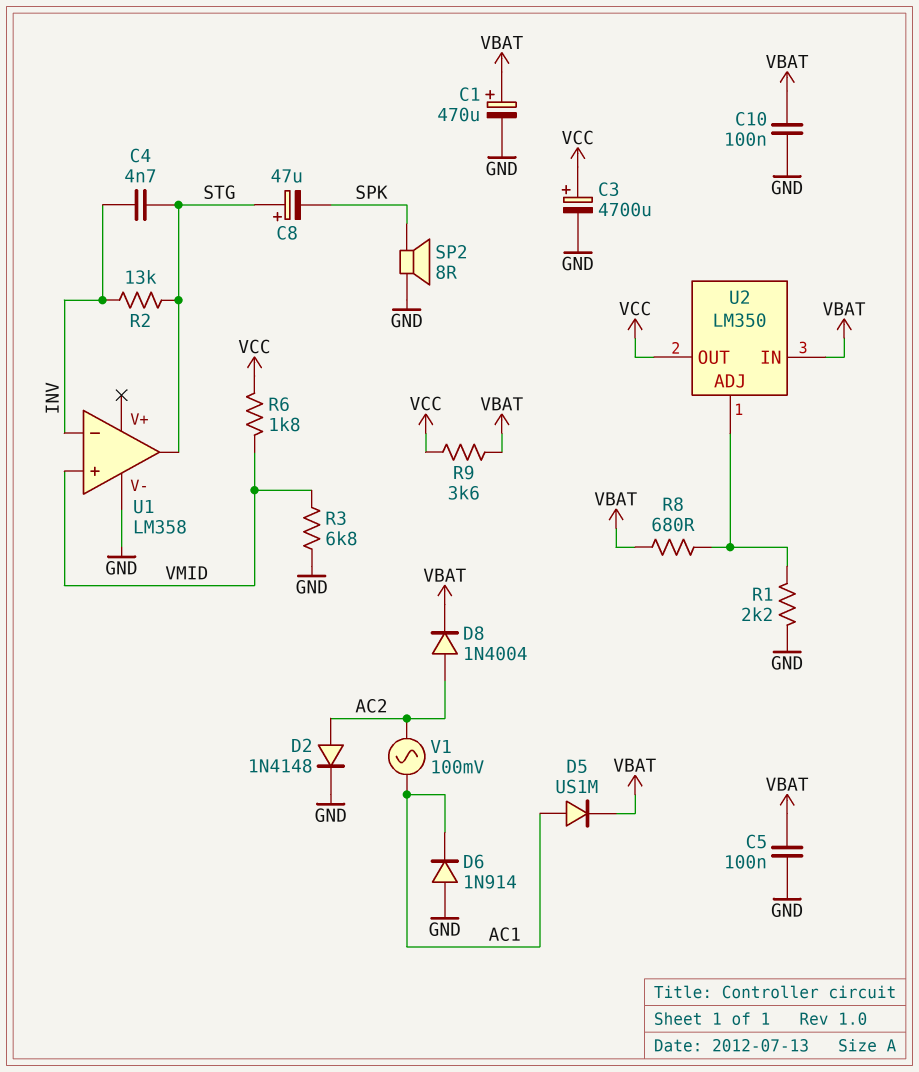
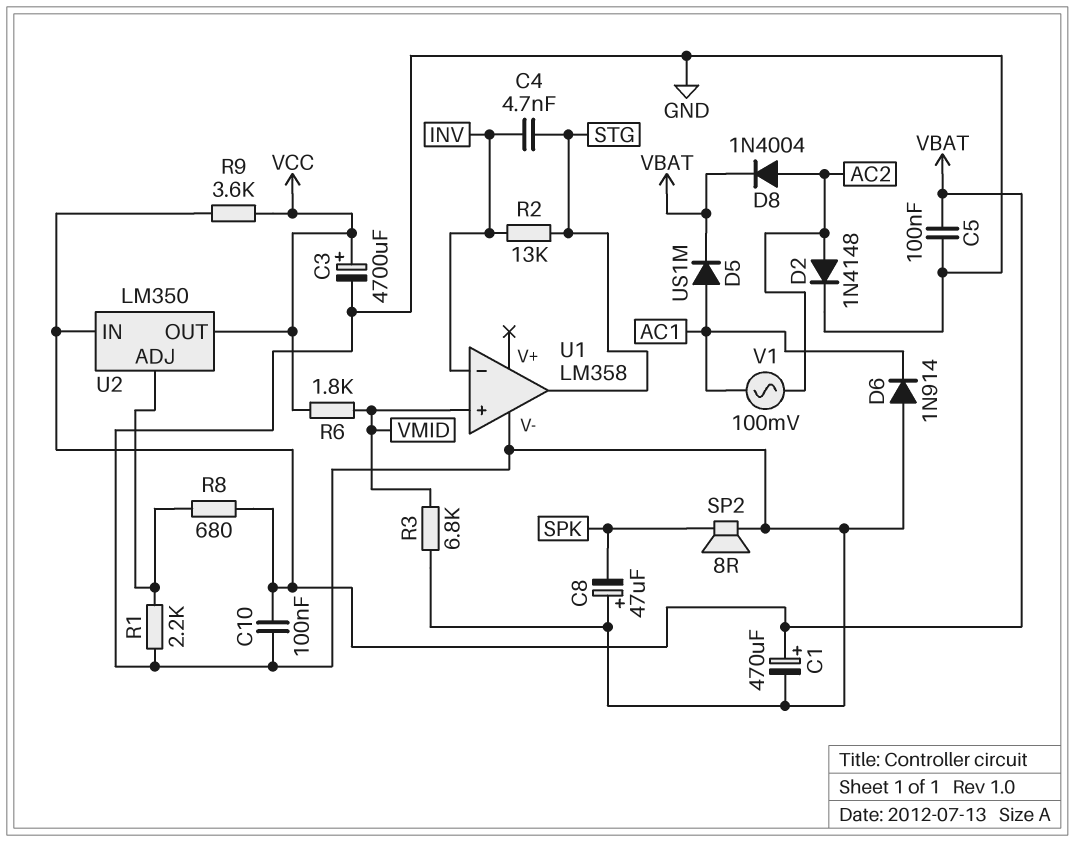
C8: 47uF (plus STG, minus SPK) -> 47uF (plus GND, minus SPK)

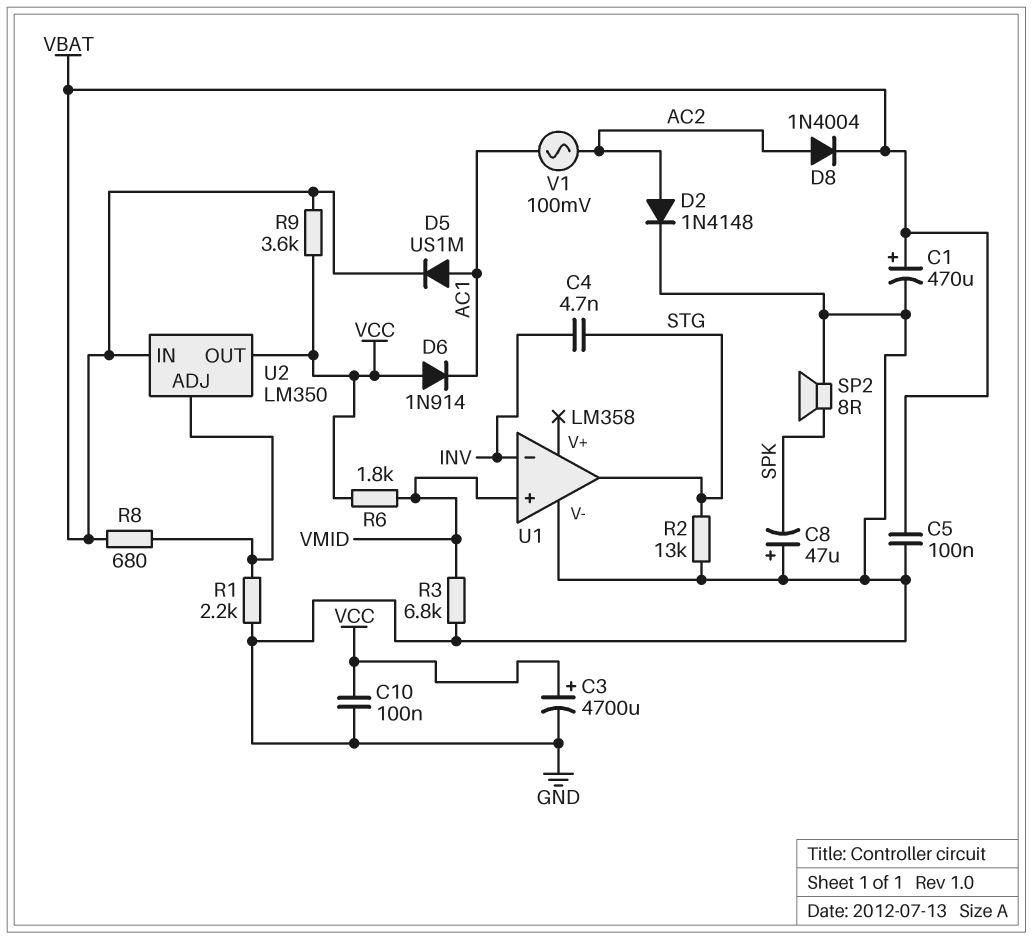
C10: 100nF (GND, VBAT) -> 100nF (GND, VCC)
D6: diode 1N914 (A GND, K AC1) -> diode 1N914 (A VCC, K AC1)
R2: 13k (INV, STG) -> 13k (GND, STG)

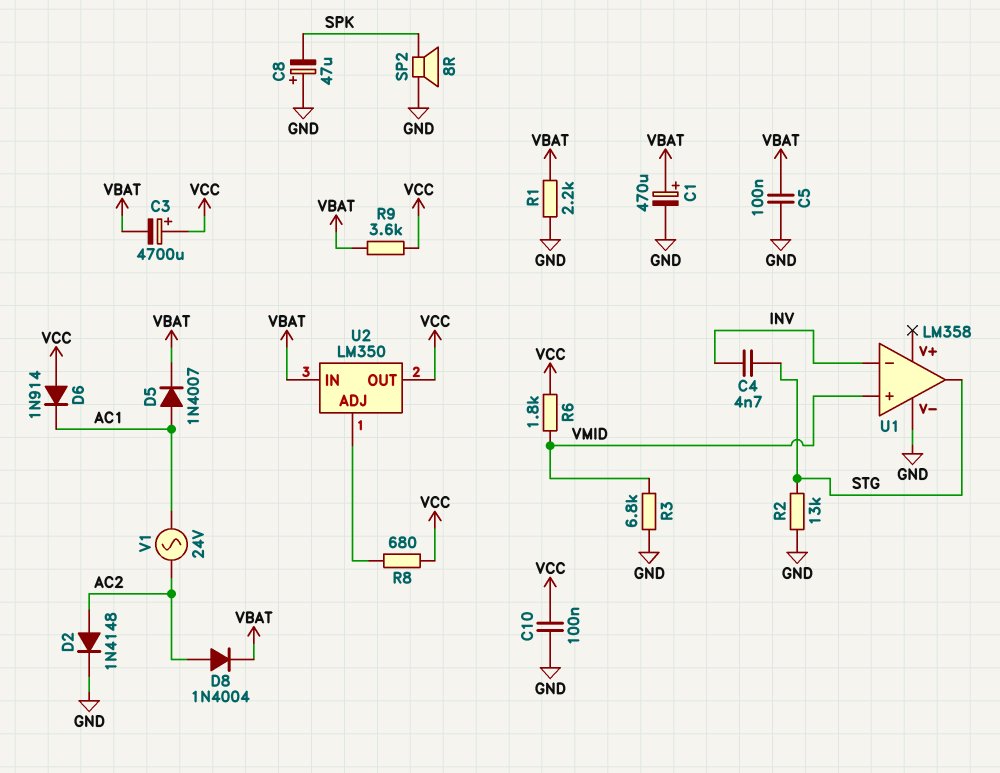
C3: 4700uF (plus VCC, minus GND) -> 4700uF (plus VCC, minus VBAT)
D5: diode US1M (A AC1, K VBAT) -> diode 1N4007 (A AC1, K VBAT)
R1: 2.2k (GND, U2/ADJ) -> 2.2k (GND, VBAT)
R8: 680 (U2/ADJ, VBAT) -> 680 (U2/ADJ, VCC)
V1: AC 100mV (AC1, AC2) -> AC 24V (AC1, AC2)

